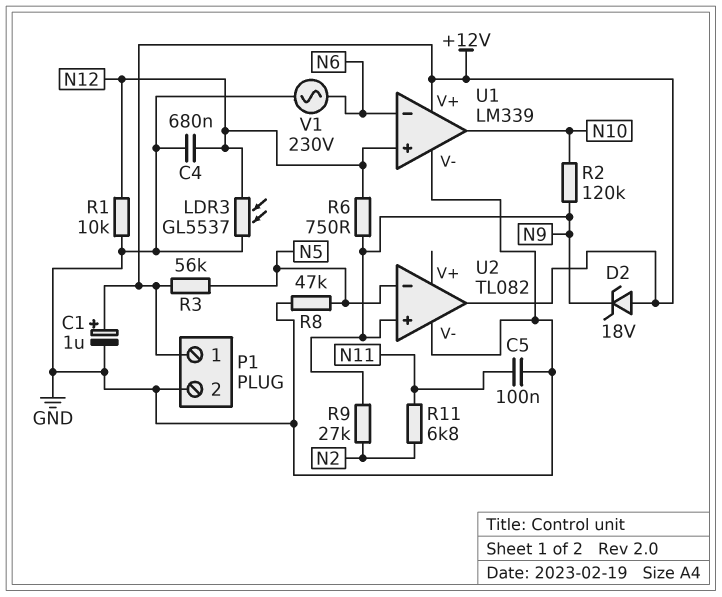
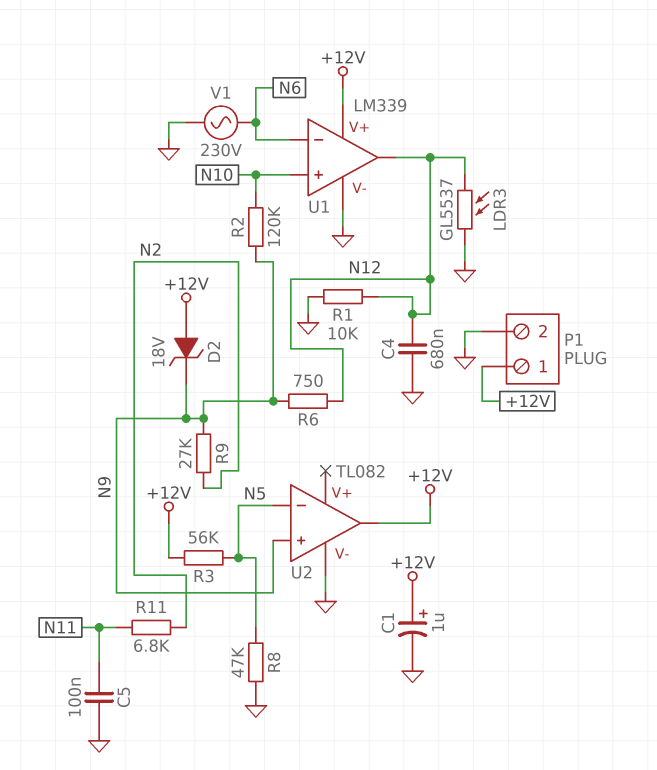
U1 pin in+: N12 -> N10
U1 pin out: N10 -> N12

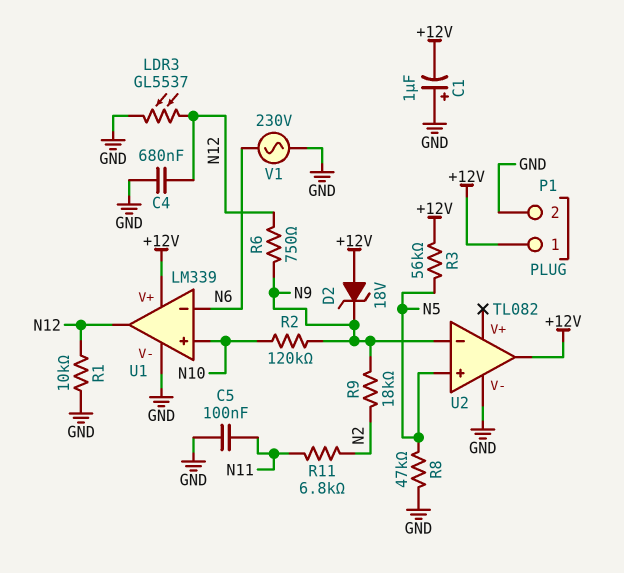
C1: 1uF (plus +12V, minus GND) -> 1uF (plus GND, minus +12V)
R9: 27k (N2, N9) -> 18k (N2, N9)
U2 pin in+: N9 -> N5
U2 pin in-: N5 -> N9

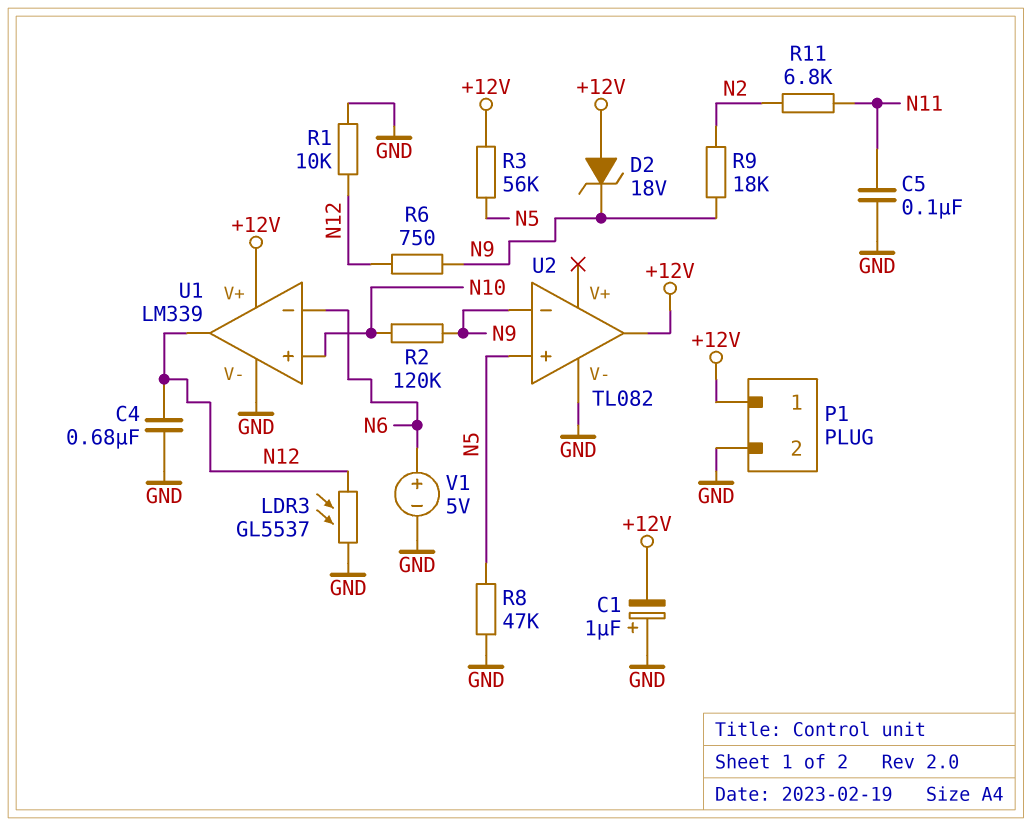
V1: AC 230V (GND, N6) -> 5V (plus N6, minus GND)

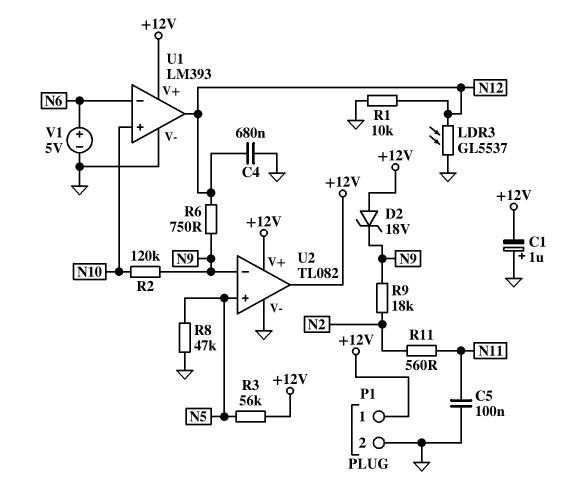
R11: 6.8k (N2, N11) -> 560 (N2, N11)
U1: LM339 -> LM393
U2 pin V+: none -> +12V

